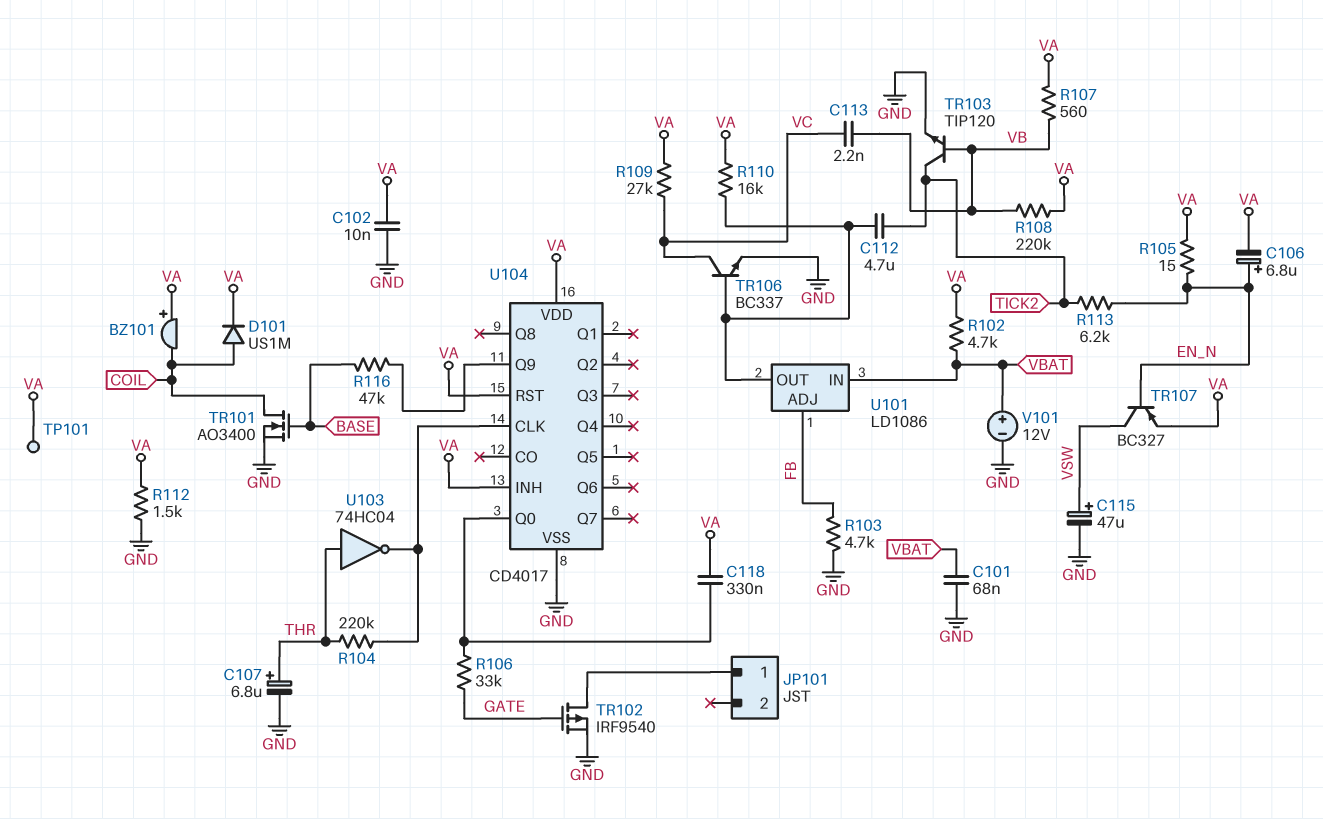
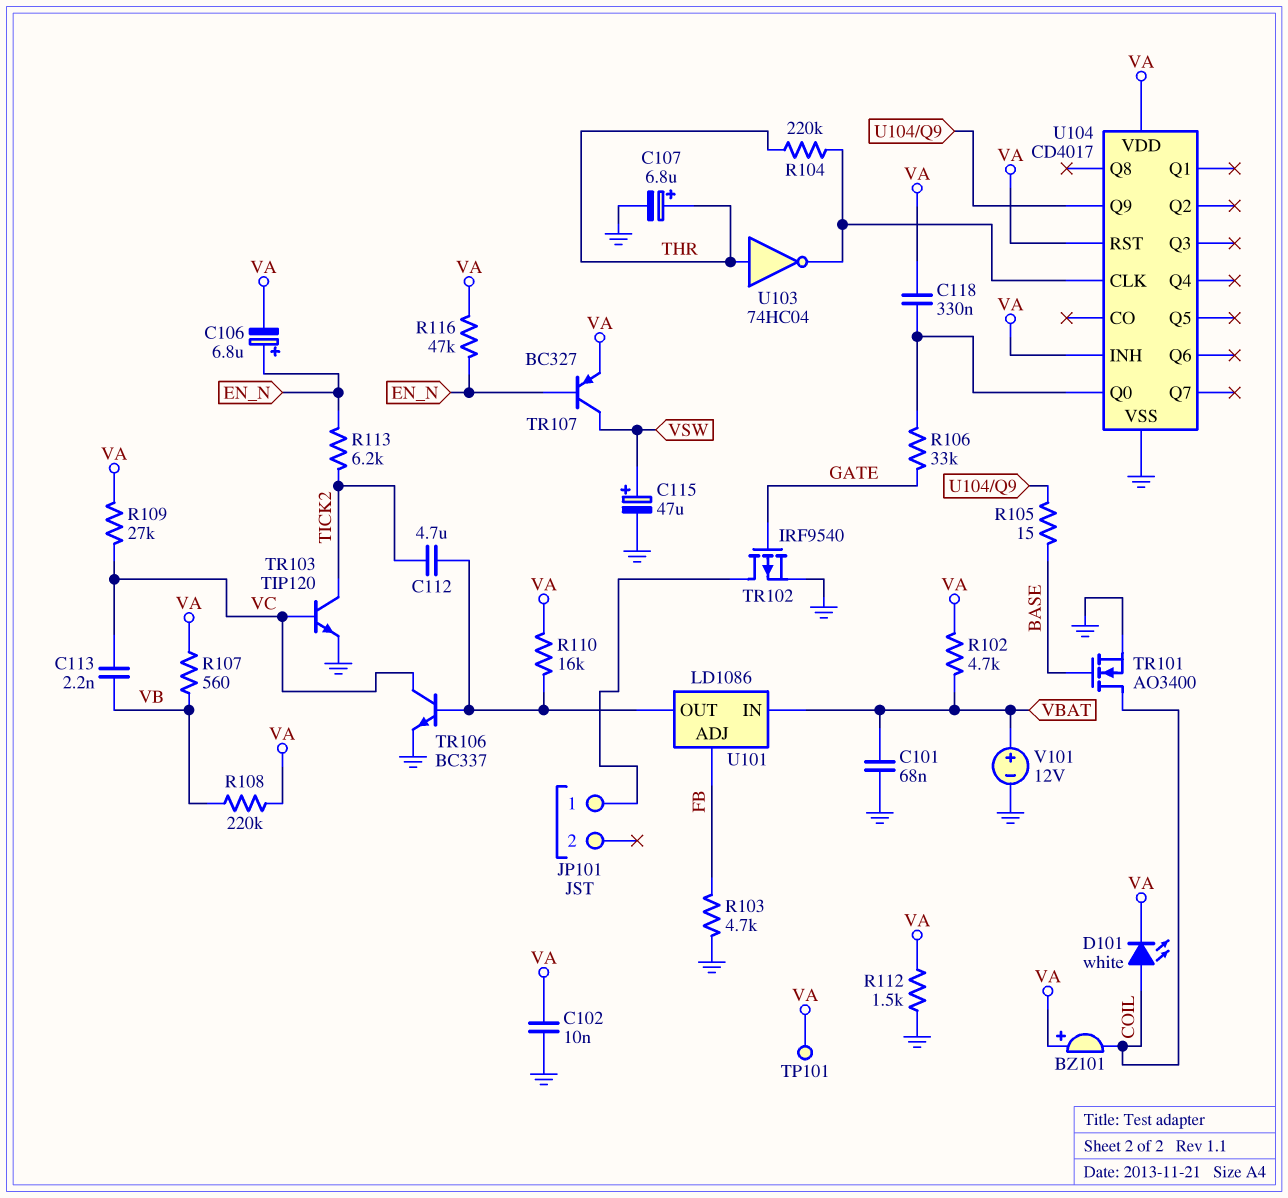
D101: diode US1M (A COIL, K VA) -> LED white (A COIL, K VA)
R105: 15 (EN_N, VA) -> 15 (BASE, U104/Q9)
R116: 47k (BASE, U104/Q9) -> 47k (EN_N, VA)
TR103: NPN TIP120 (B VB, C TICK2, E GND) -> NPN TIP120 (B VC, C TICK2, E GND)

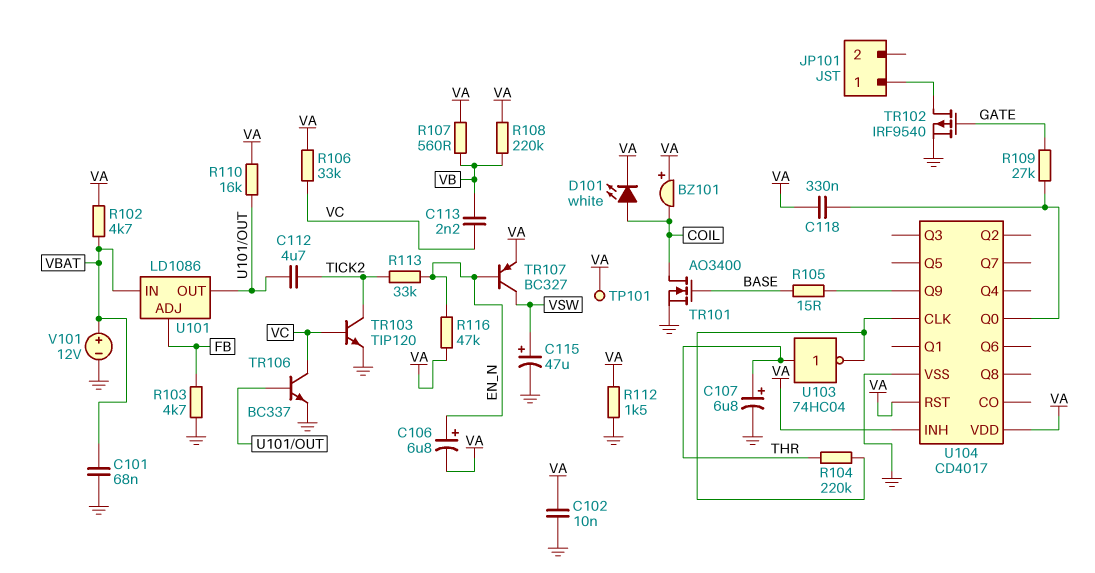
R106: 33k (GATE, U104/Q0) -> 33k (VA, VC)
R109: 27k (VA, VC) -> 27k (GATE, U104/Q0)
R113: 6.2k (EN_N, TICK2) -> 33k (EN_N, TICK2)

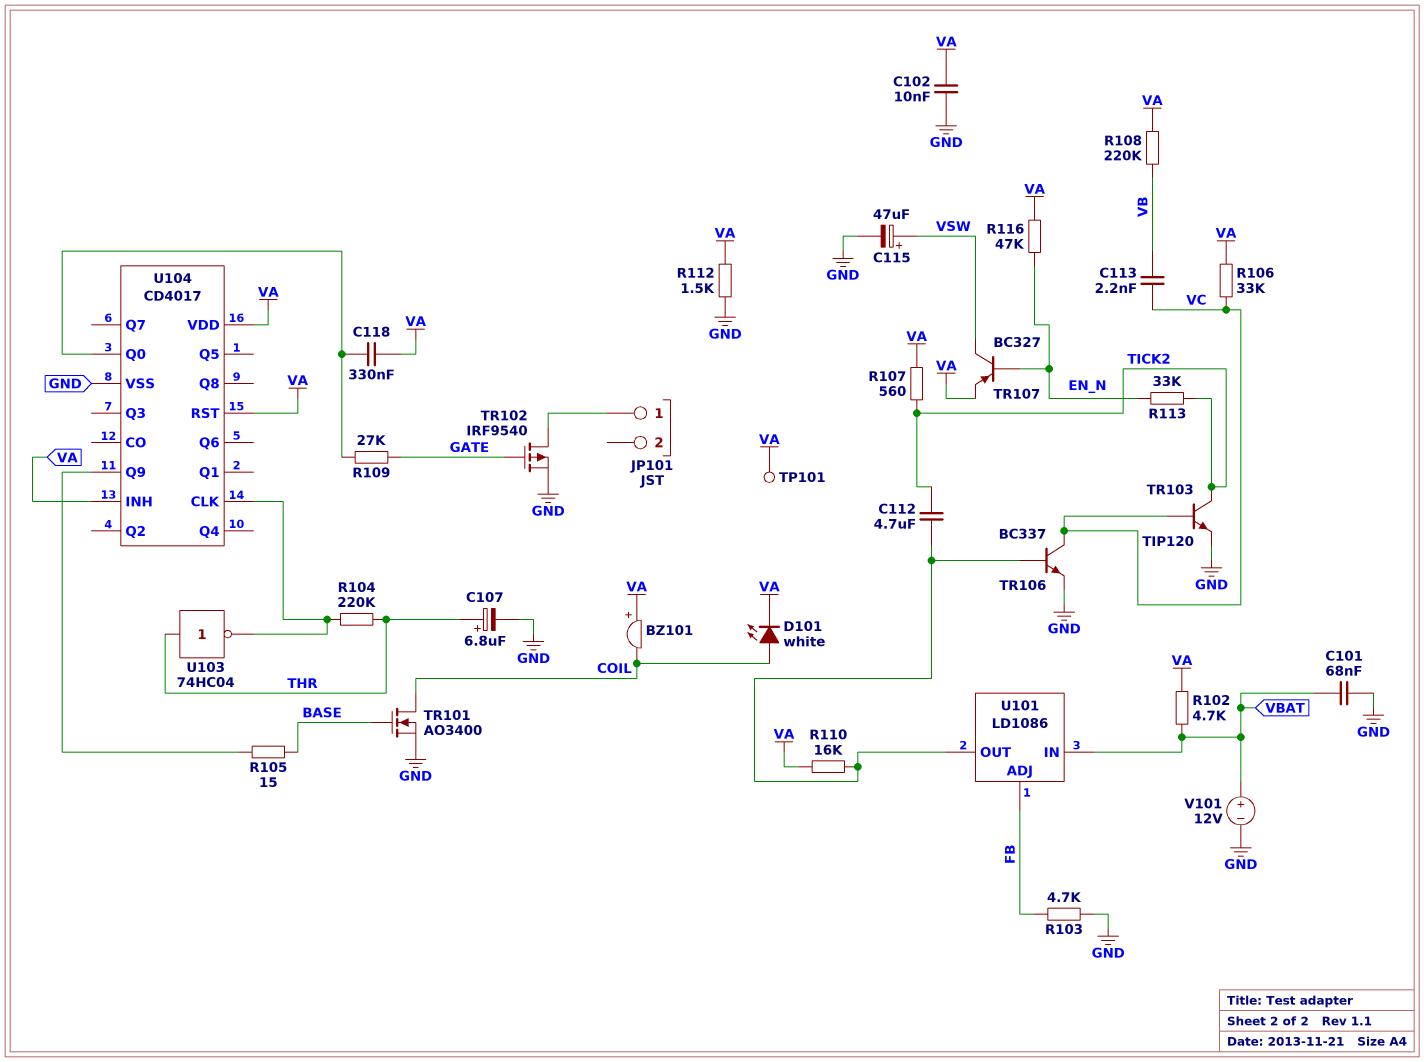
C106: 6.8uF (plus EN_N, minus VA) -> none
R107: 560 (VA, VB) -> 560 (TICK2, VA)

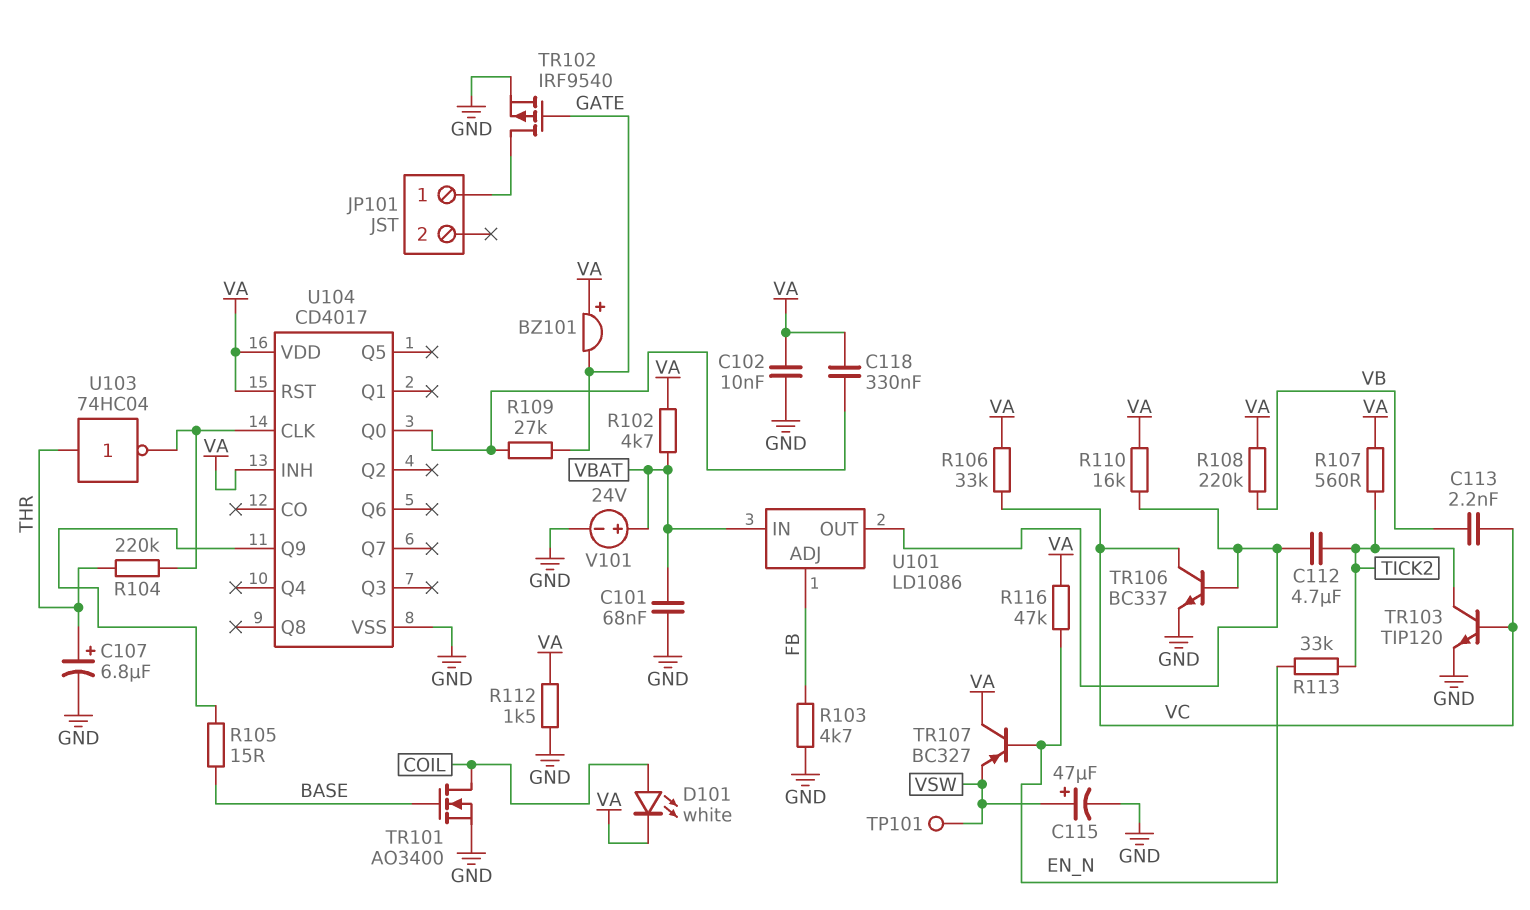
BZ101: buzzer (plus VA, minus COIL) -> buzzer (plus VA, minus GATE)
TP101: test point (VA) -> test point (VSW)
TR107: PNP BC327 (B EN_N, C VSW, E VA) -> PNP BC327 (B EN_N, C VA, E VSW)
V101: 12V (plus VBAT, minus GND) -> 24V (plus VBAT, minus GND)

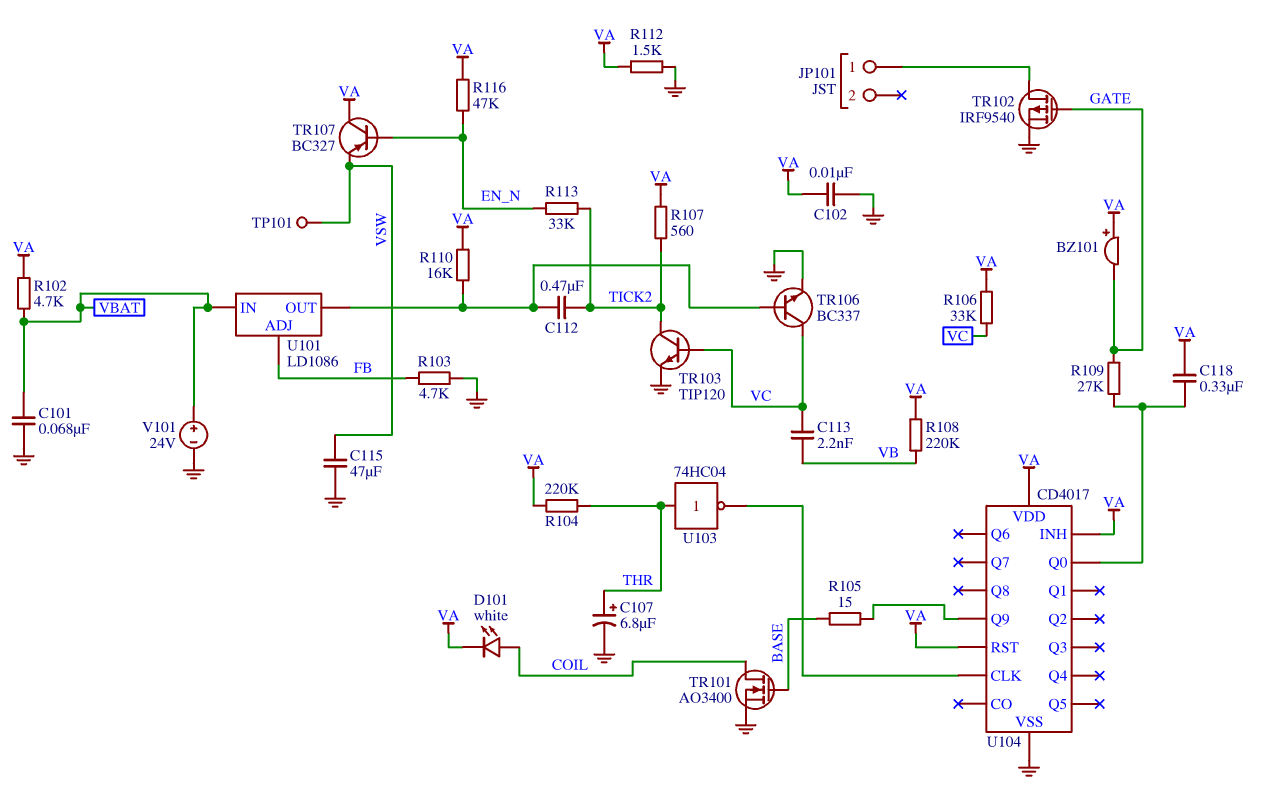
C112: 4.7uF (TICK2, U101/OUT) -> 470nF (TICK2, U101/OUT)
C115: 47uF (plus VSW, minus GND) -> 47uF (GND, VSW)
R104: 220k (THR, U104/CLK) -> 220k (THR, VA)

